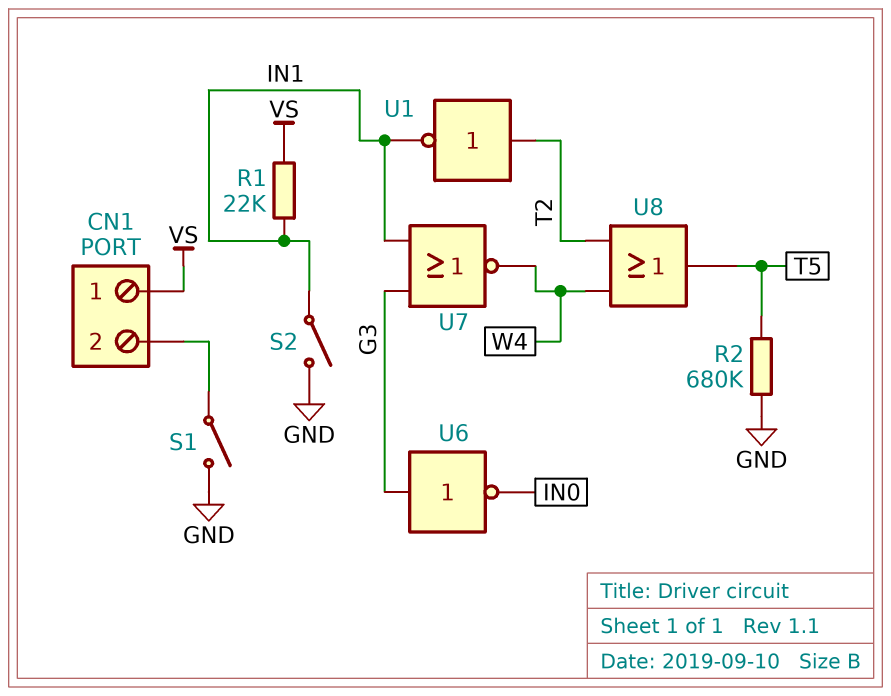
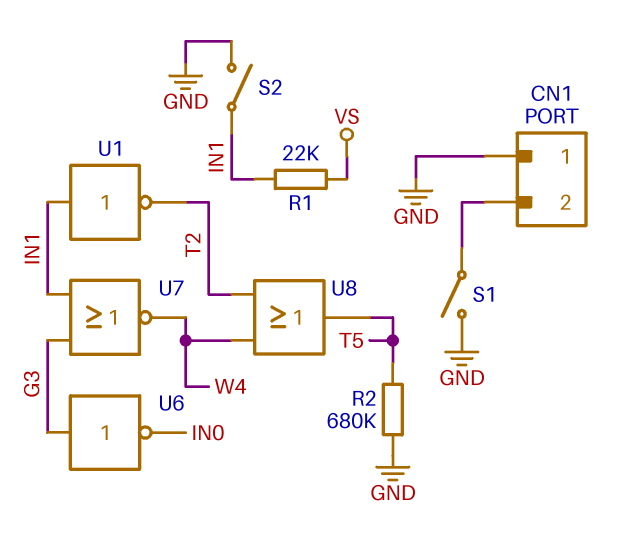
CN1 pin 1: VS -> GND
U1: NOT (in T2, out IN1) -> NOT (in IN1, out T2)

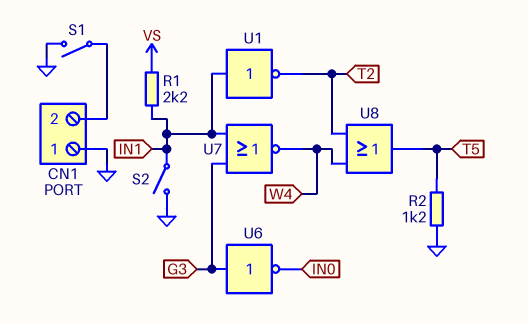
R1: 22k (IN1, VS) -> 2.2k (IN1, VS)
R2: 680k (GND, T5) -> 1.2k (GND, T5)

